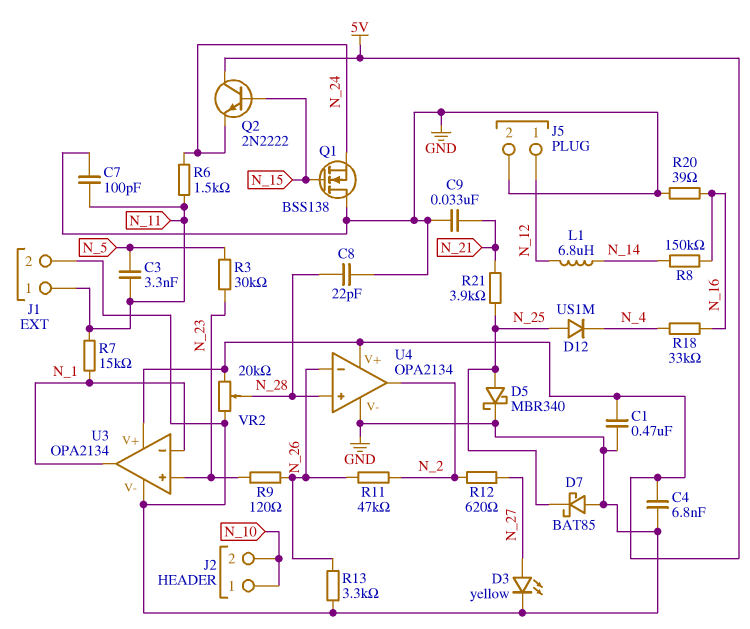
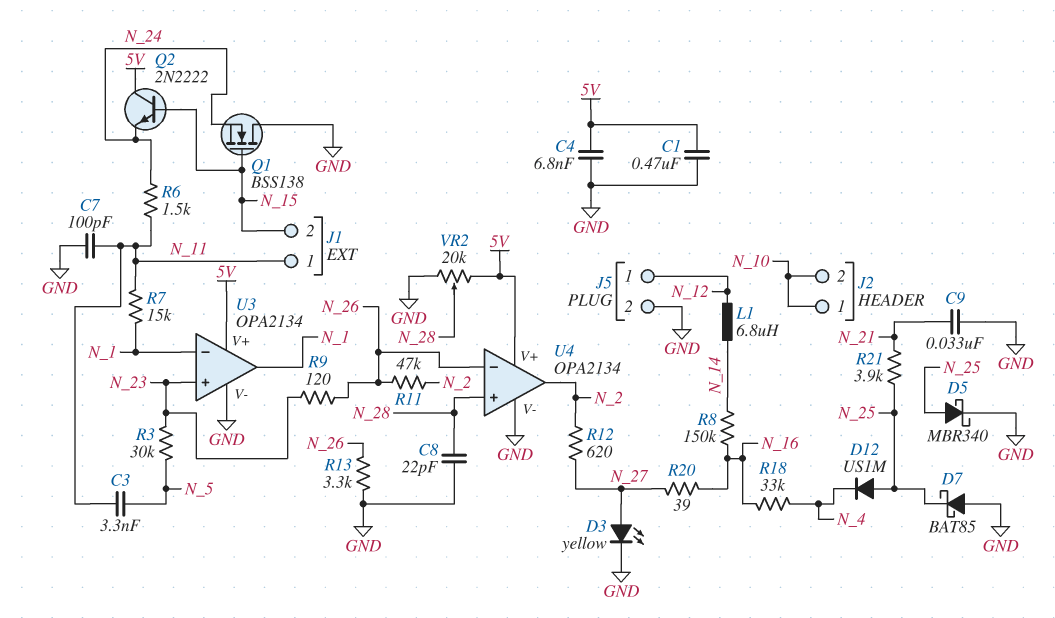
J1 pin 2: GND -> N_15
R20: 39 (GND, N_16) -> 39 (N_16, N_27)

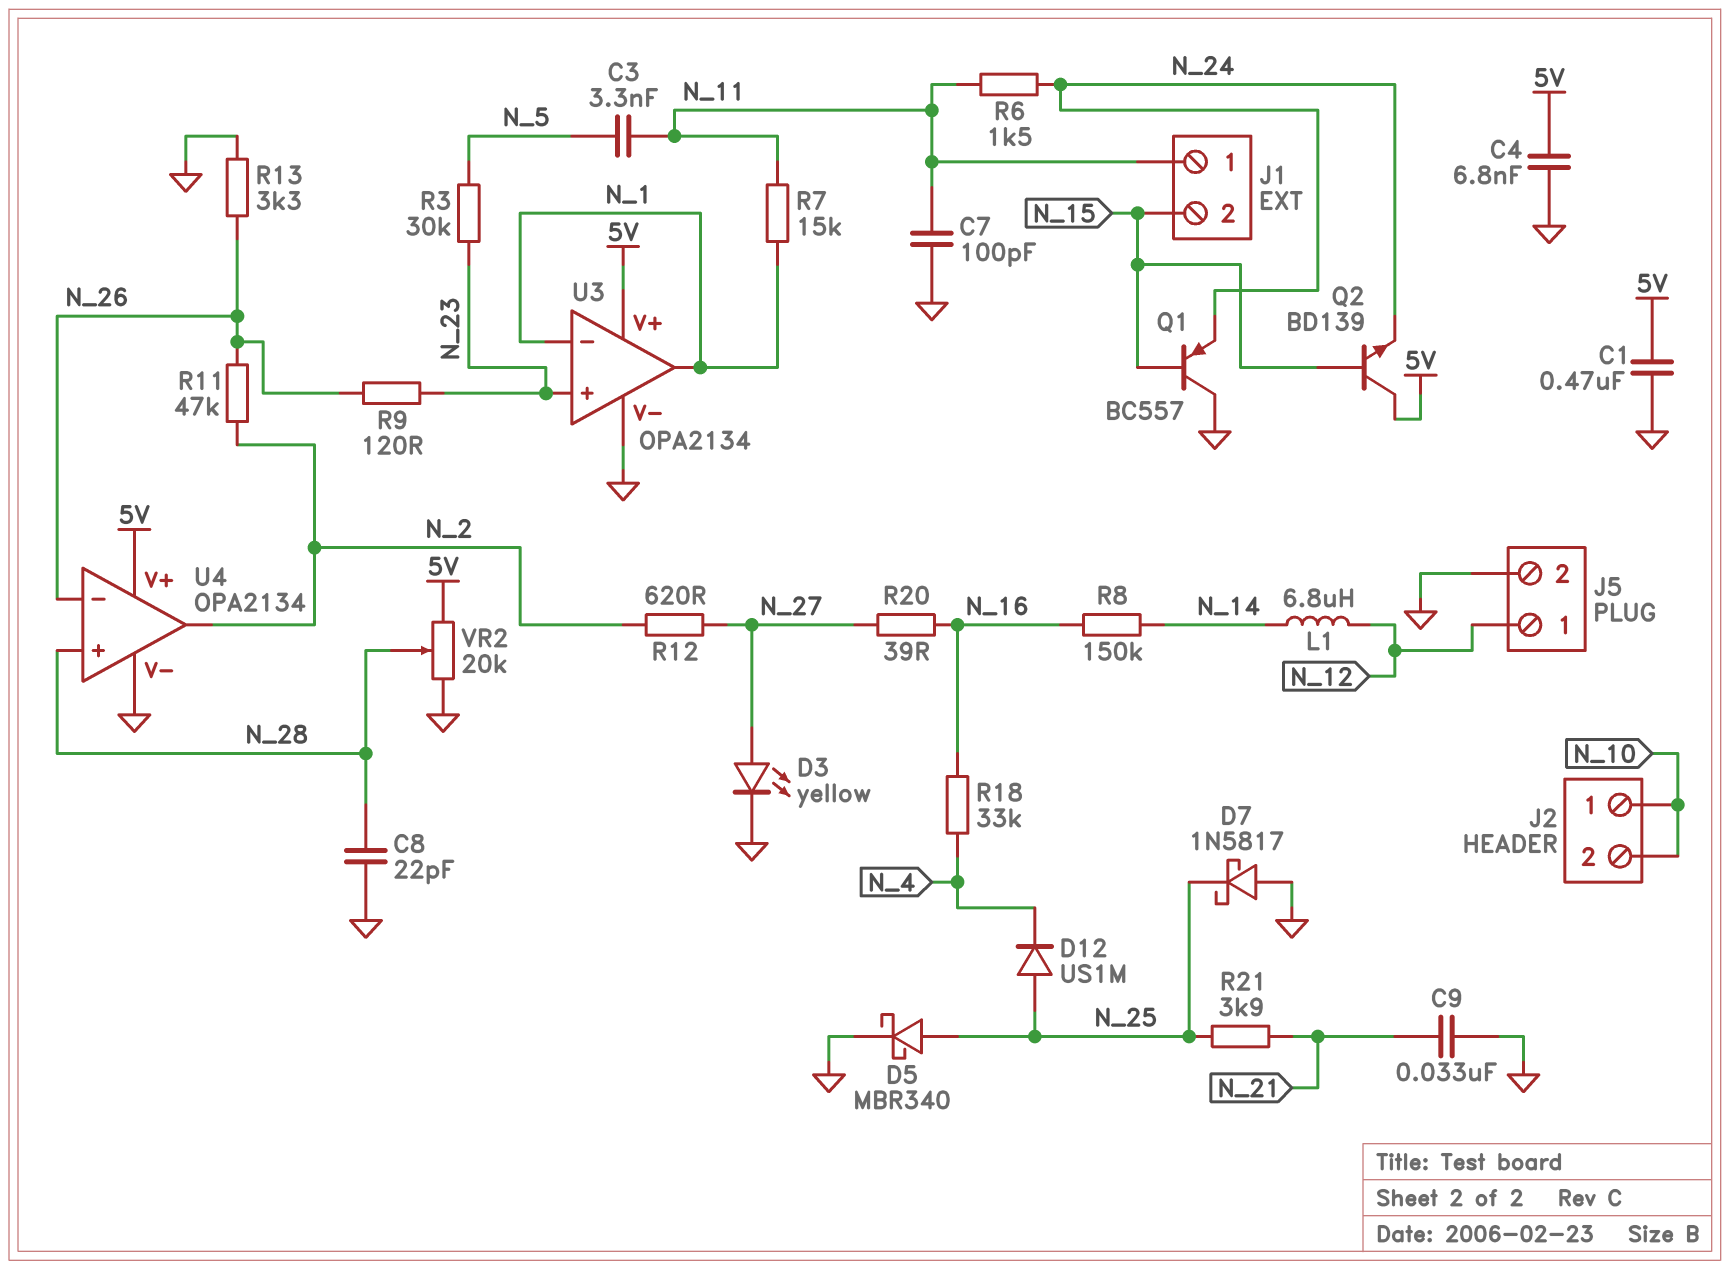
D7: schottky BAT85 (A GND, K N_25) -> schottky 1N5817 (A GND, K N_25)
Q1: NMOS BSS138 (G N_15, D GND, S N_24) -> PNP BC557 (B N_15, C GND, E N_24)
Q2: NPN 2N2222 (B N_15, C 5V, E N_24) -> NPN BD139 (B N_15, C 5V, E N_24)

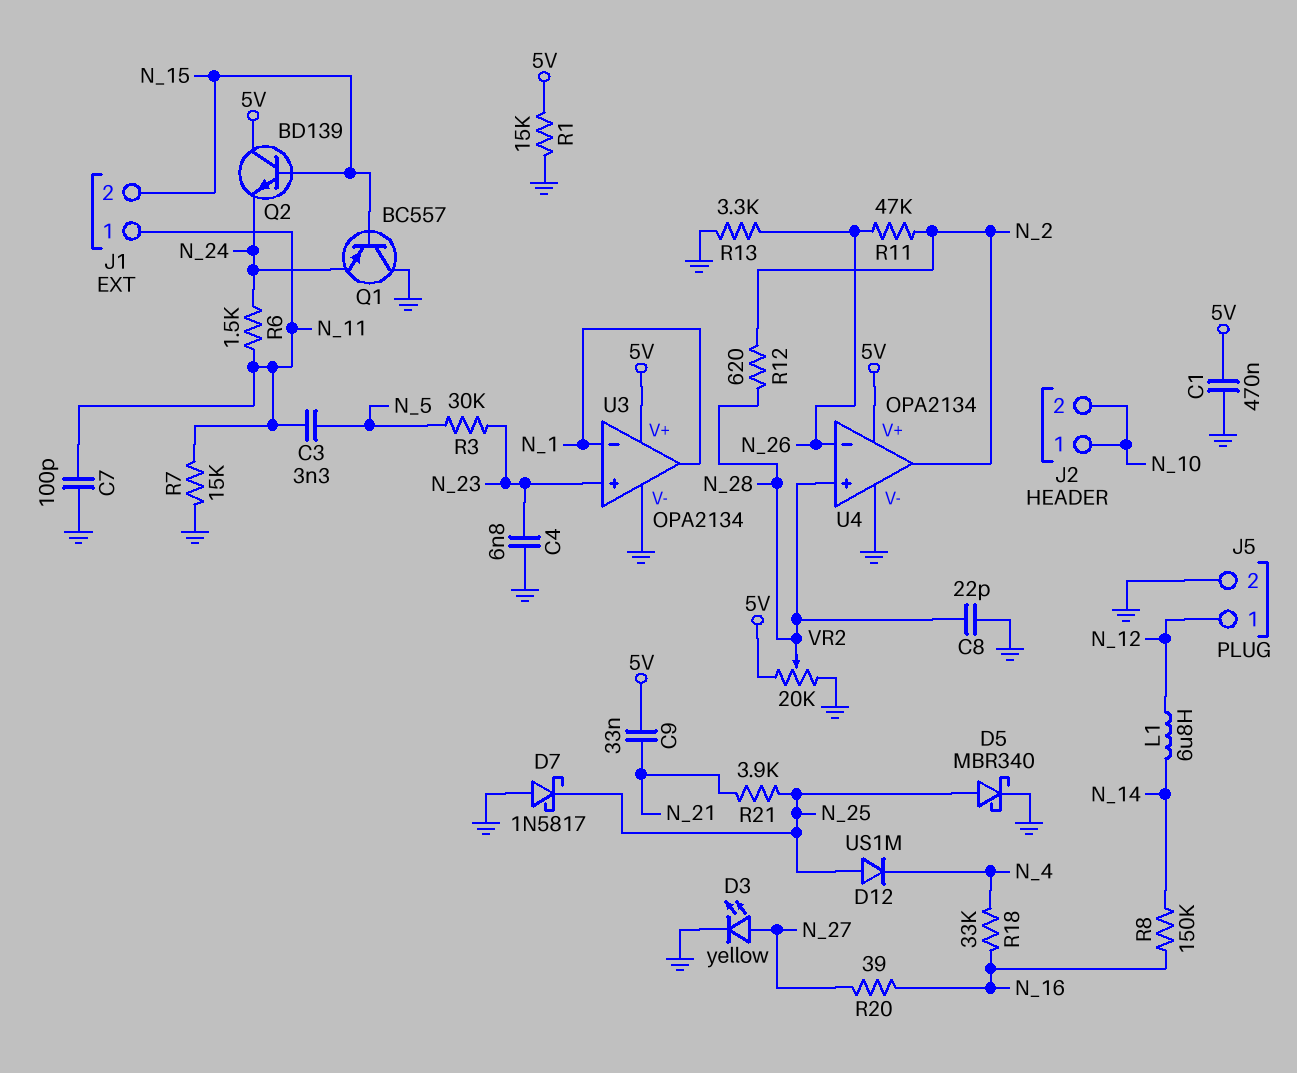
C4: 6.8nF (5V, GND) -> 6.8nF (GND, N_23)
C9: 33nF (GND, N_21) -> 33nF (5V, N_21)
R1: none -> 15k (5V, GND)
R7: 15k (N_1, N_11) -> 15k (GND, N_11)
R9: 120 (N_23, N_26) -> none
R12: 620 (N_2, N_27) -> 620 (N_2, N_28)

